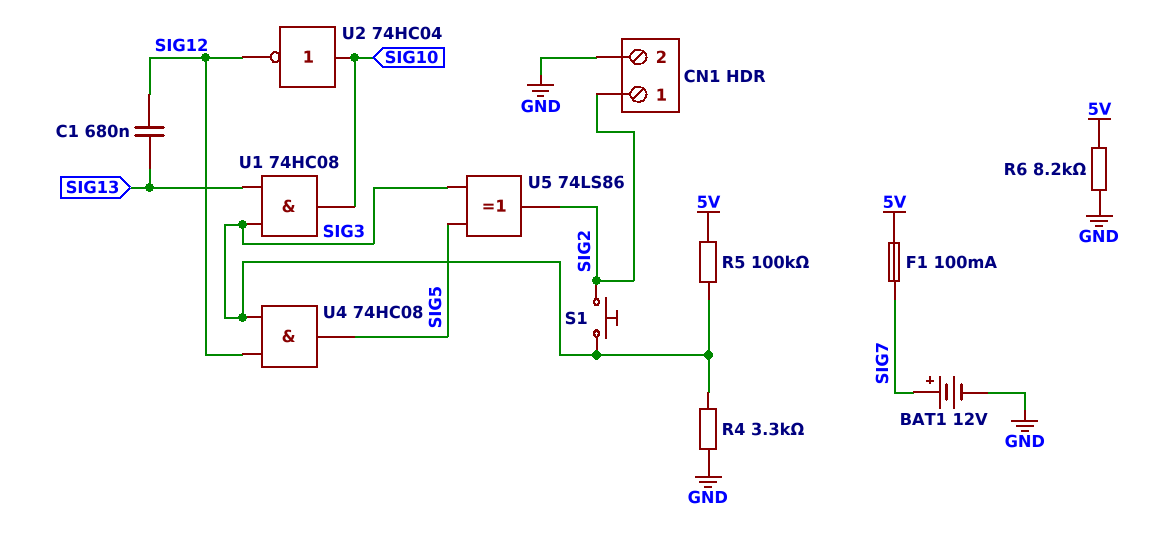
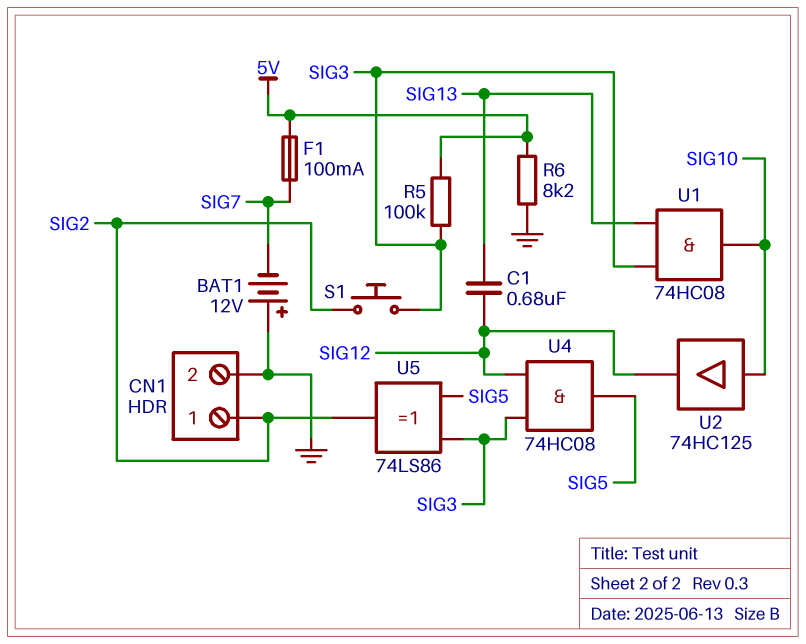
BAT1: 12V (plus SIG7, minus GND) -> 12V (plus GND, minus SIG7)
R4: 3.3k (GND, SIG3) -> none
U2: NOT 74HC04 (in SIG10, out SIG12) -> buffer 74HC125 (in SIG10, out SIG12)

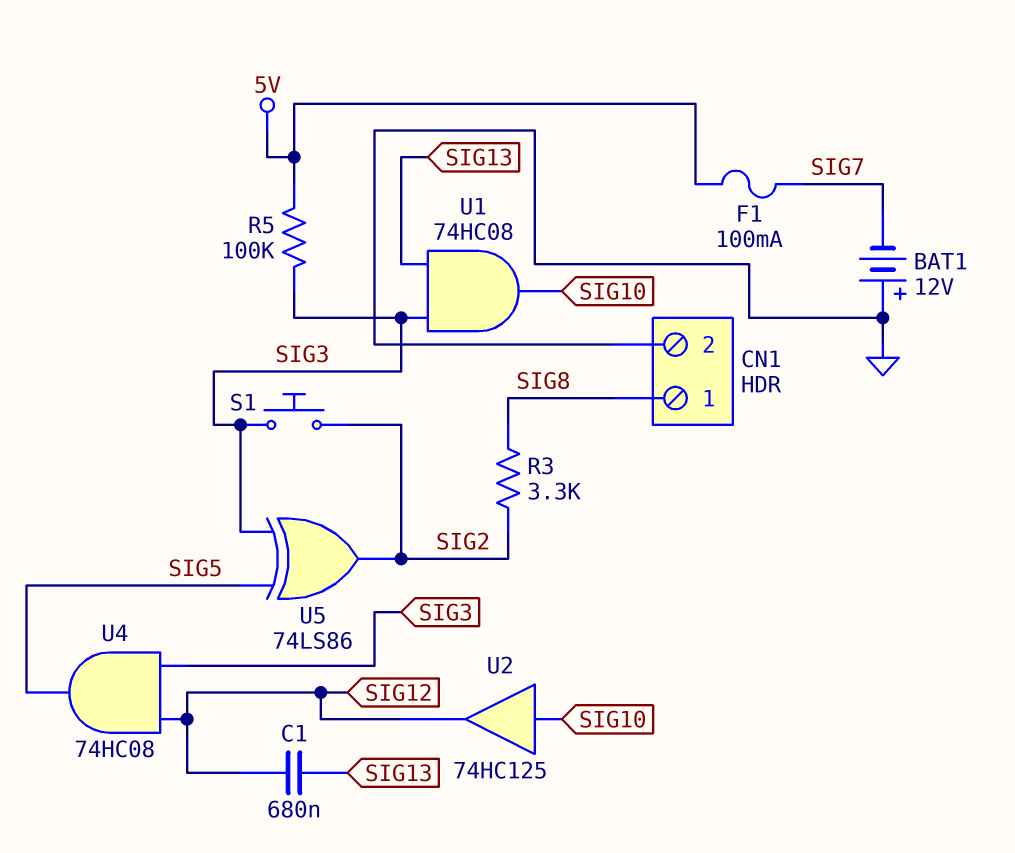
CN1 pin 1: SIG2 -> SIG8
R3: none -> 3.3k (SIG2, SIG8)
R6: 8.2k (5V, GND) -> none

